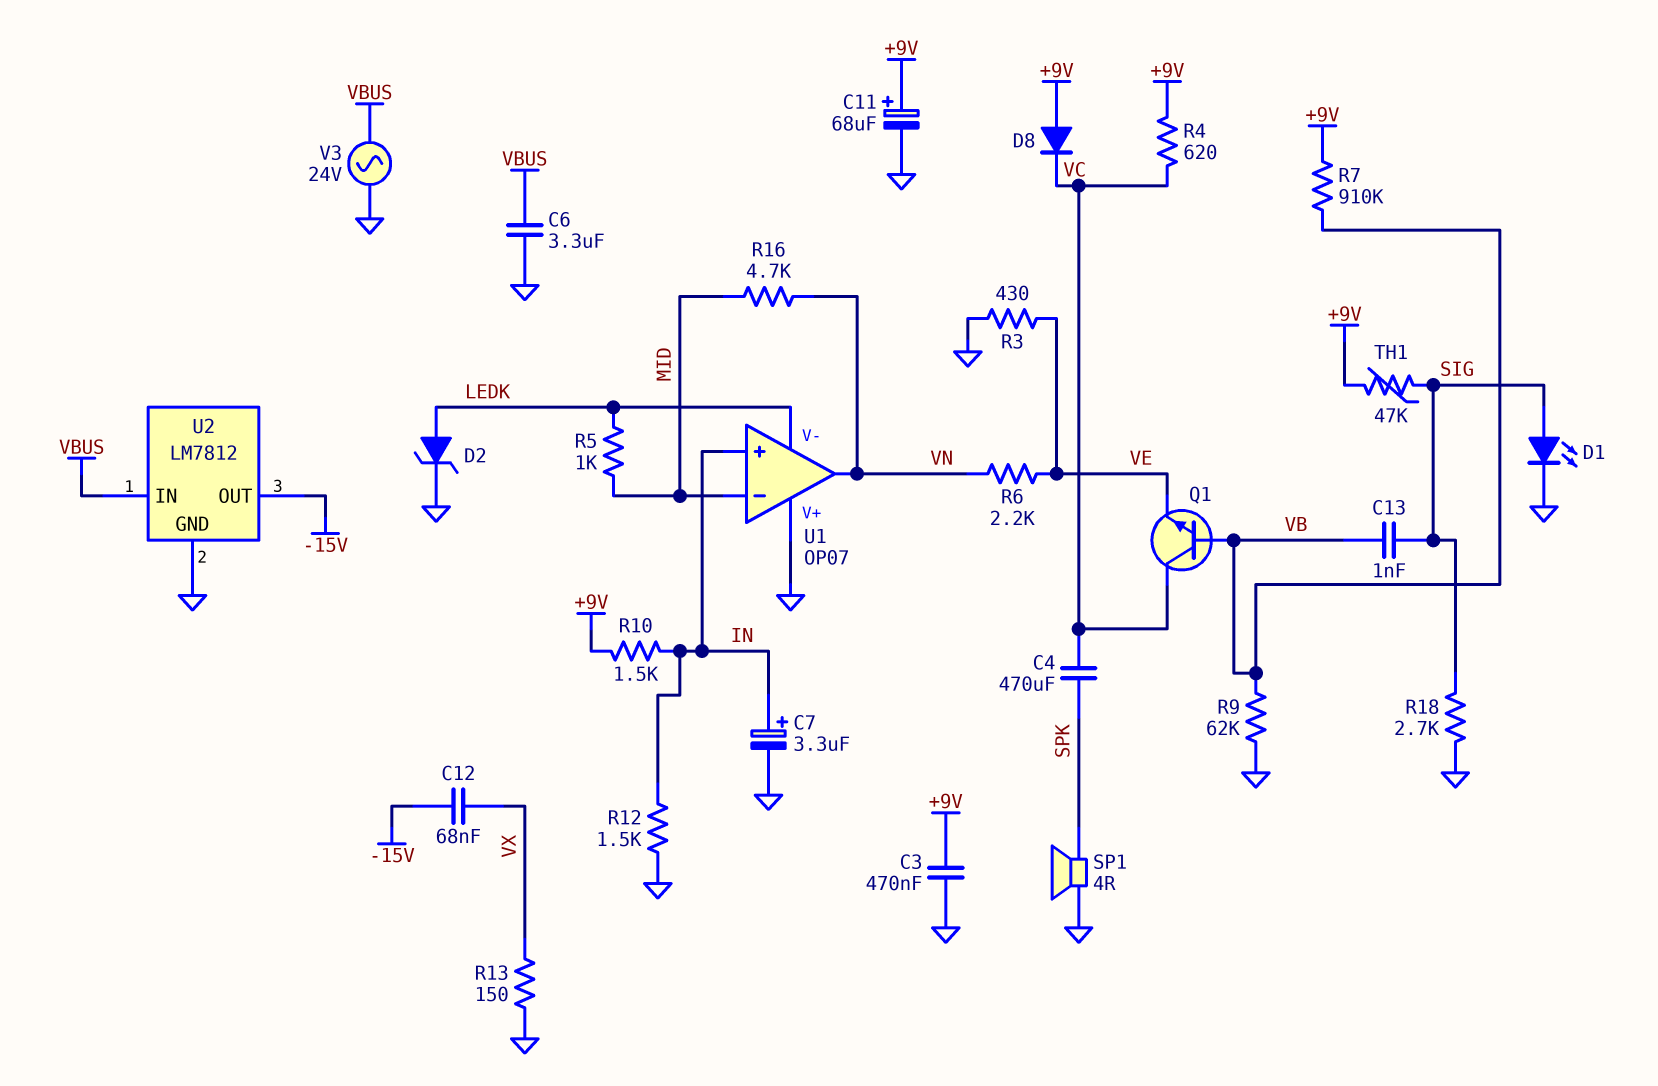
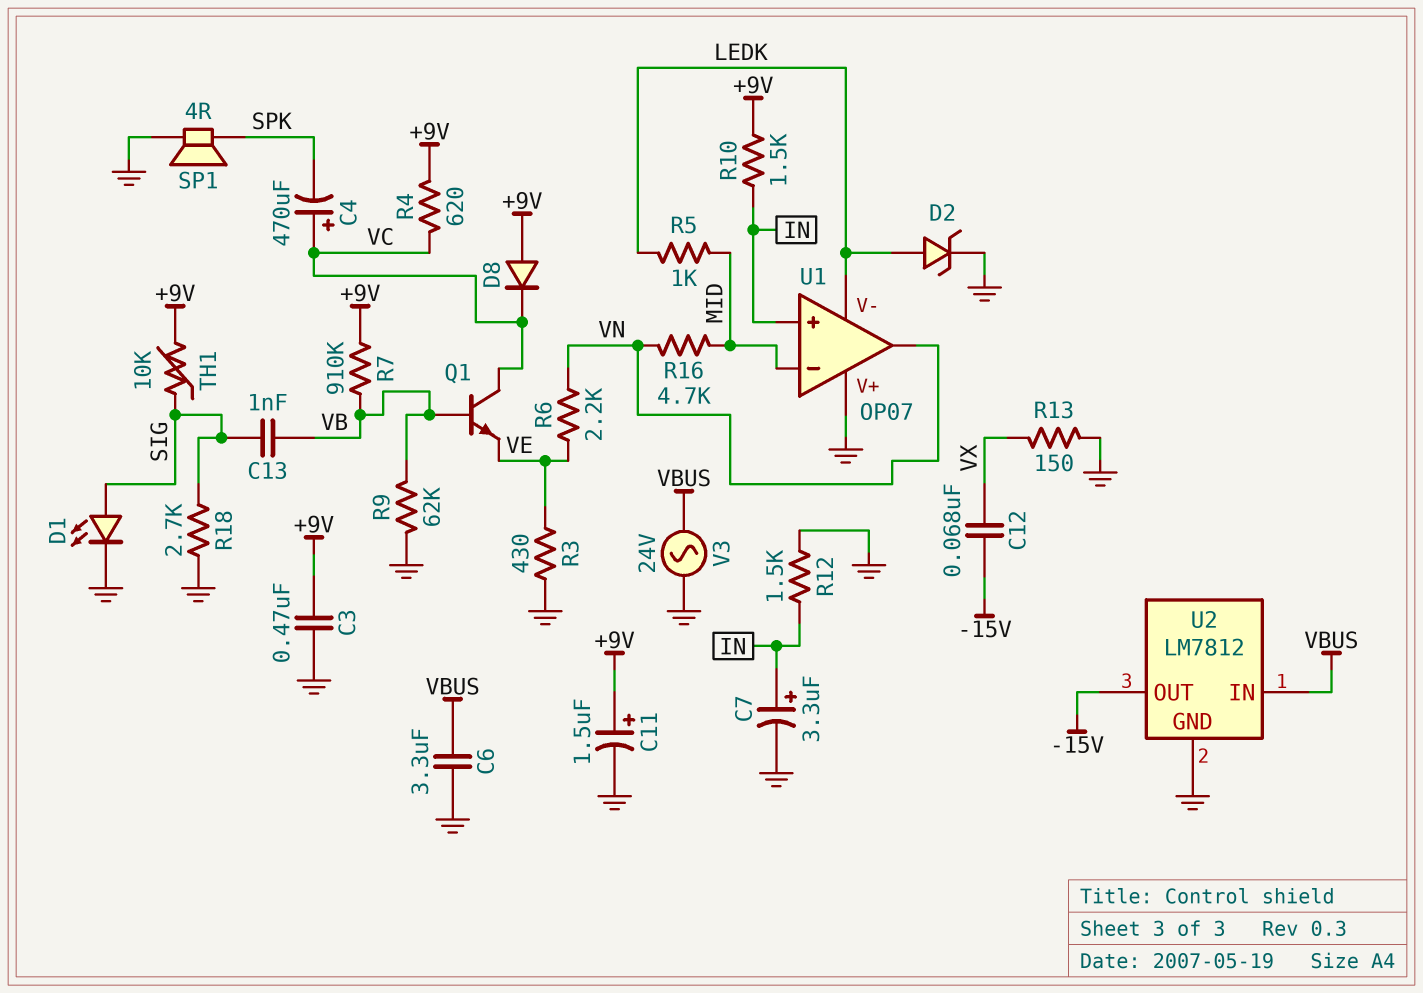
C4: 470uF (SPK, VC) -> 470uF (plus VC, minus SPK)
C11: 68uF (plus +9V, minus GND) -> 1.5uF (plus +9V, minus GND)
TH1: 47k (+9V, SIG) -> 10k (+9V, SIG)

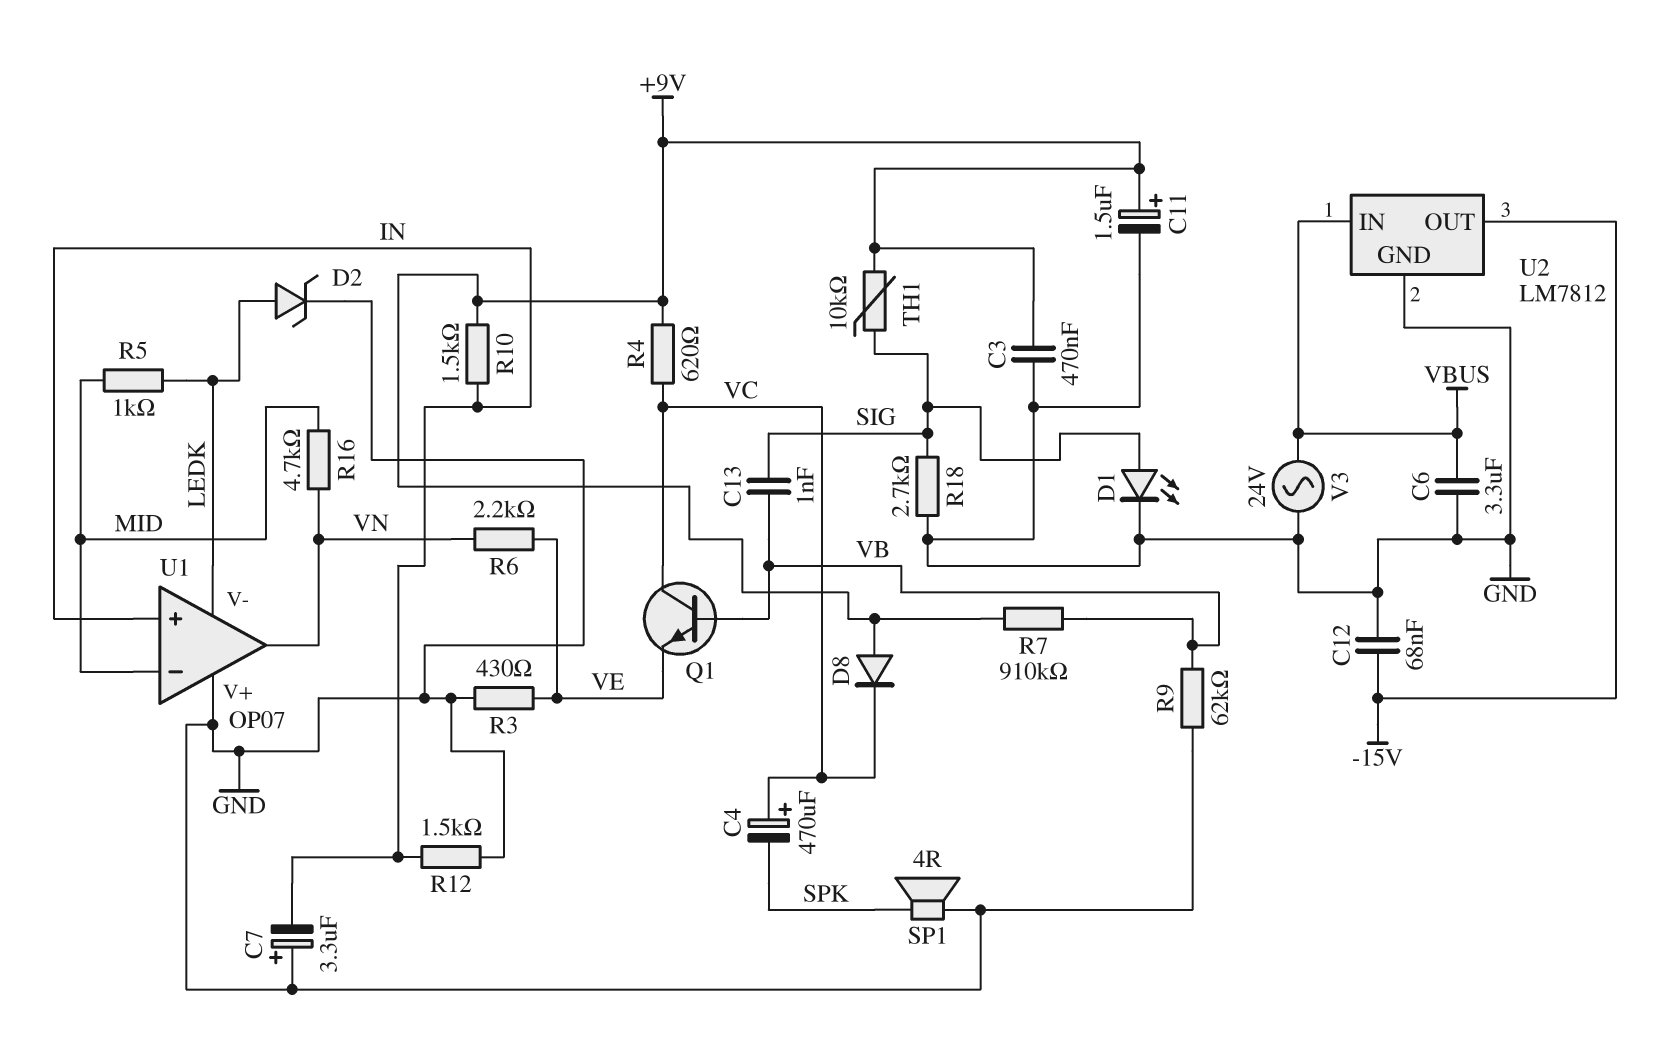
C7: 3.3uF (plus IN, minus GND) -> 3.3uF (plus GND, minus IN)
C12: 68nF (-15V, VX) -> 68nF (-15V, GND)
R13: 150 (GND, VX) -> none

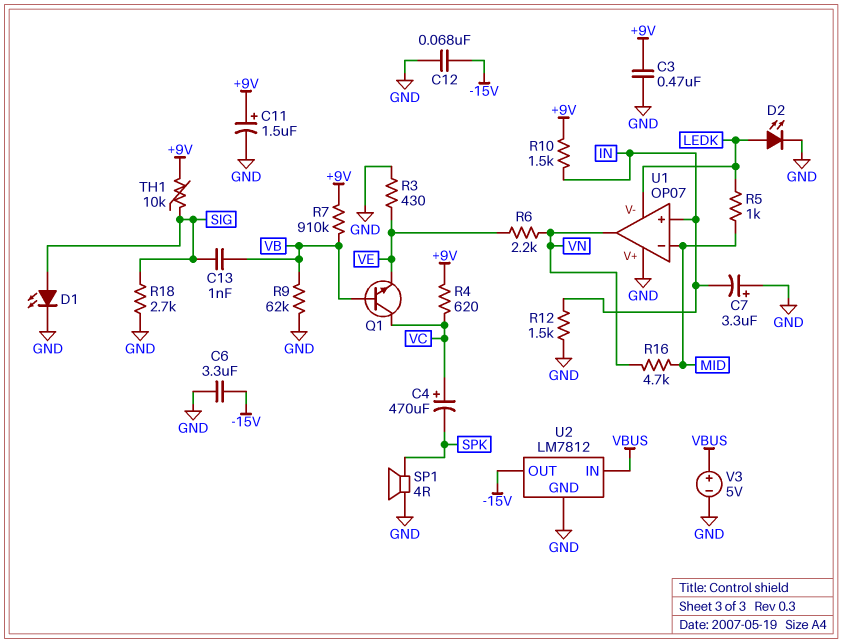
C6: 3.3uF (GND, VBUS) -> 3.3uF (-15V, GND)
D2: zener (A LEDK, K GND) -> LED (A LEDK, K GND)
D8: diode (A +9V, K VC) -> none
V3: AC 24V (GND, VBUS) -> 5V (plus VBUS, minus GND)

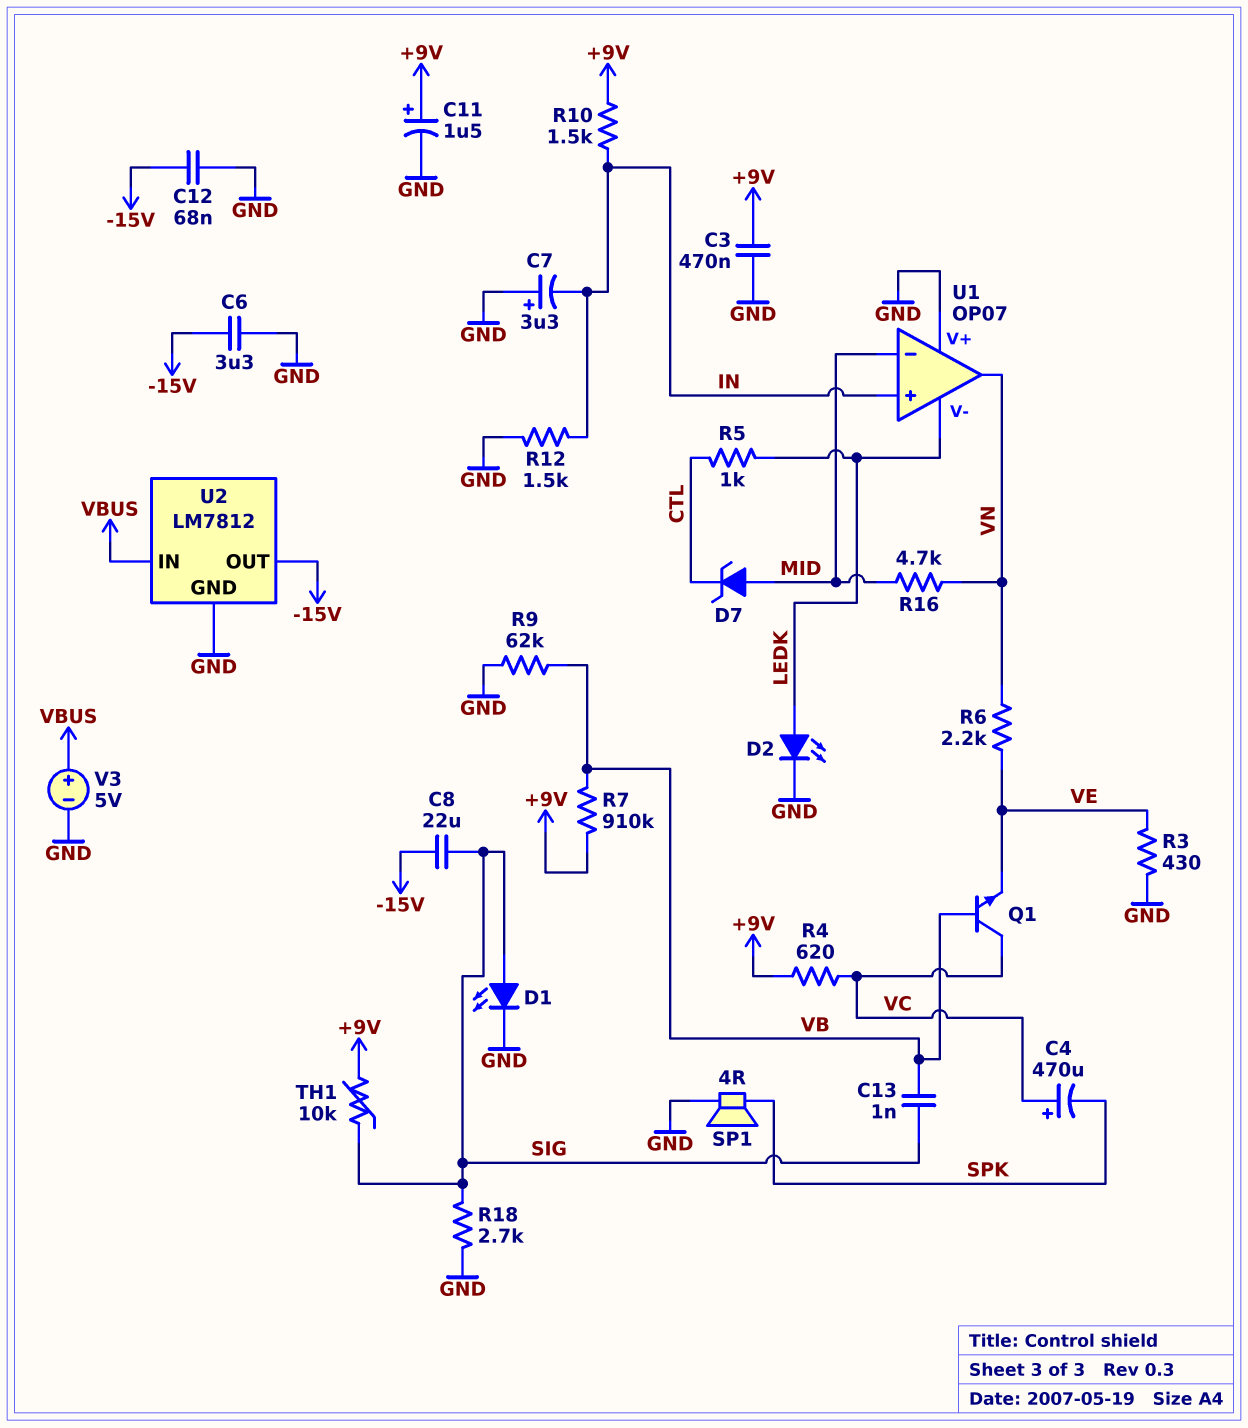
C8: none -> 22uF (-15V, SIG)
D7: none -> zener (A MID, K CTL)
R5: 1k (LEDK, MID) -> 1k (CTL, LEDK)

